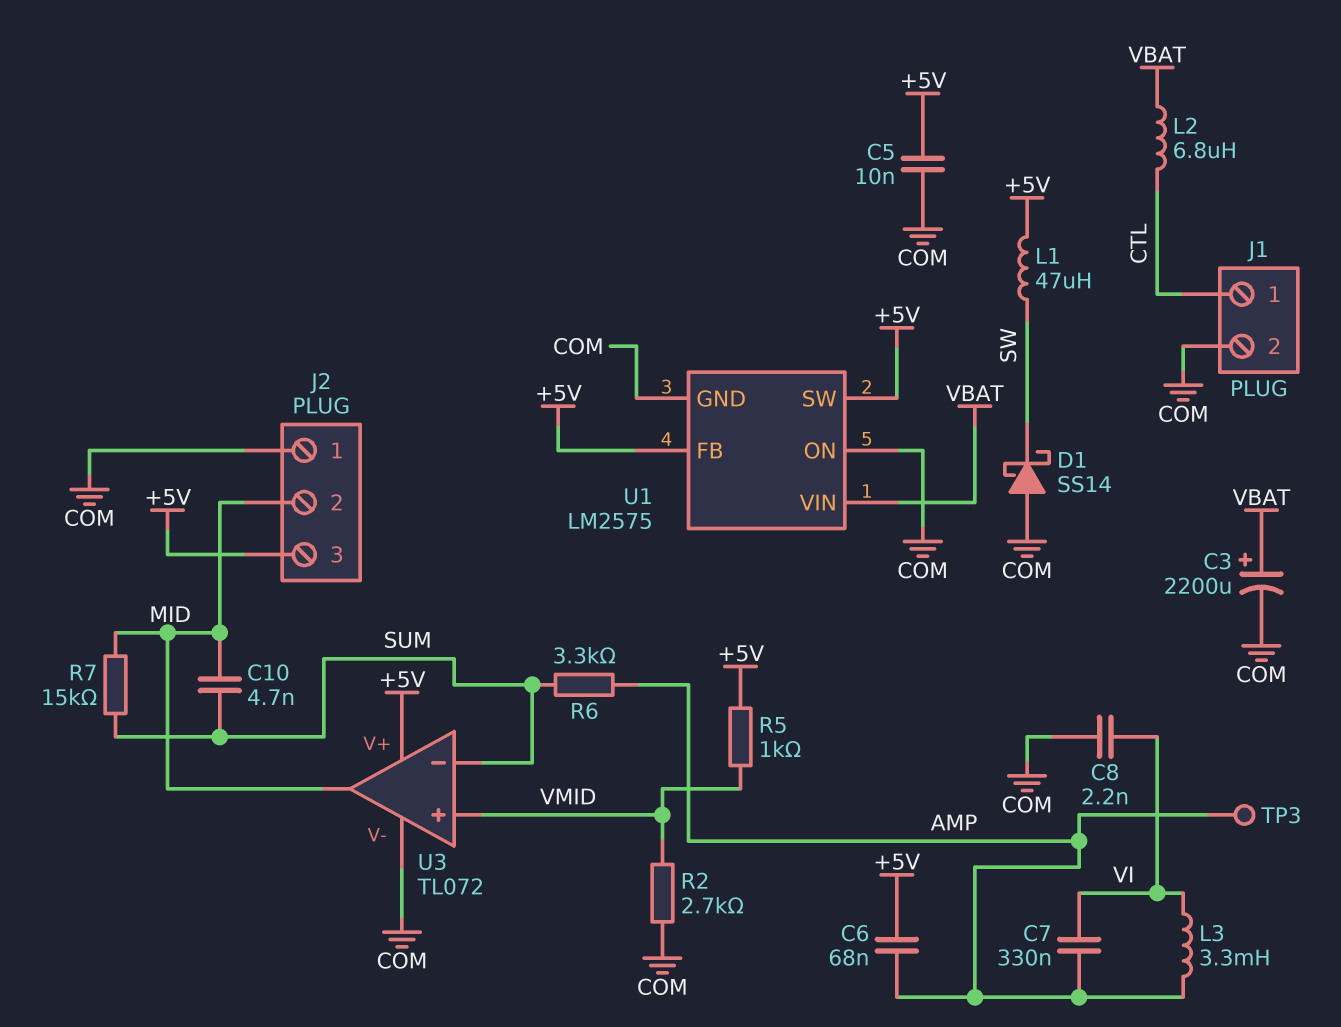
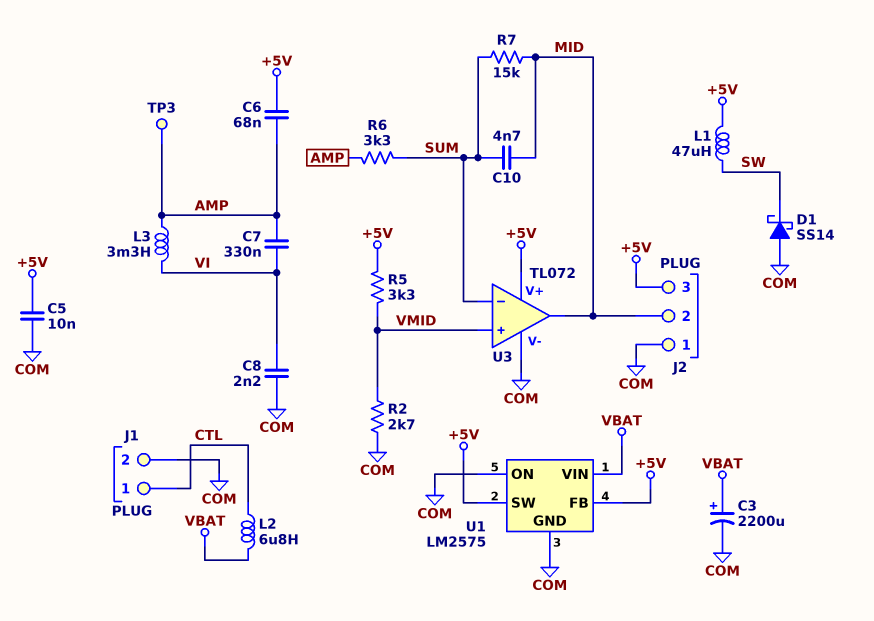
R5: 1k (+5V, VMID) -> 3.3k (+5V, VMID)

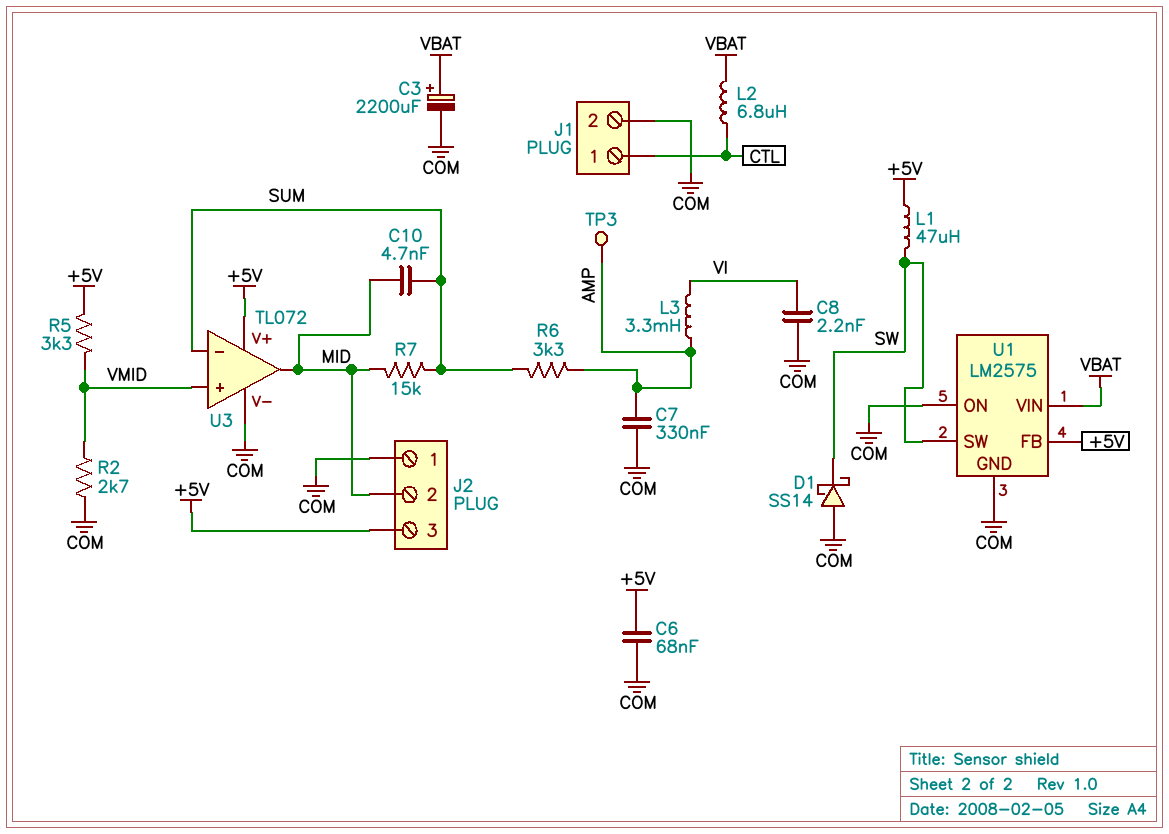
C5: 10nF (+5V, COM) -> none
C6: 68nF (+5V, AMP) -> 68nF (+5V, COM)
C7: 330nF (AMP, VI) -> 330nF (AMP, COM)
U1 pin SW: +5V -> SW

